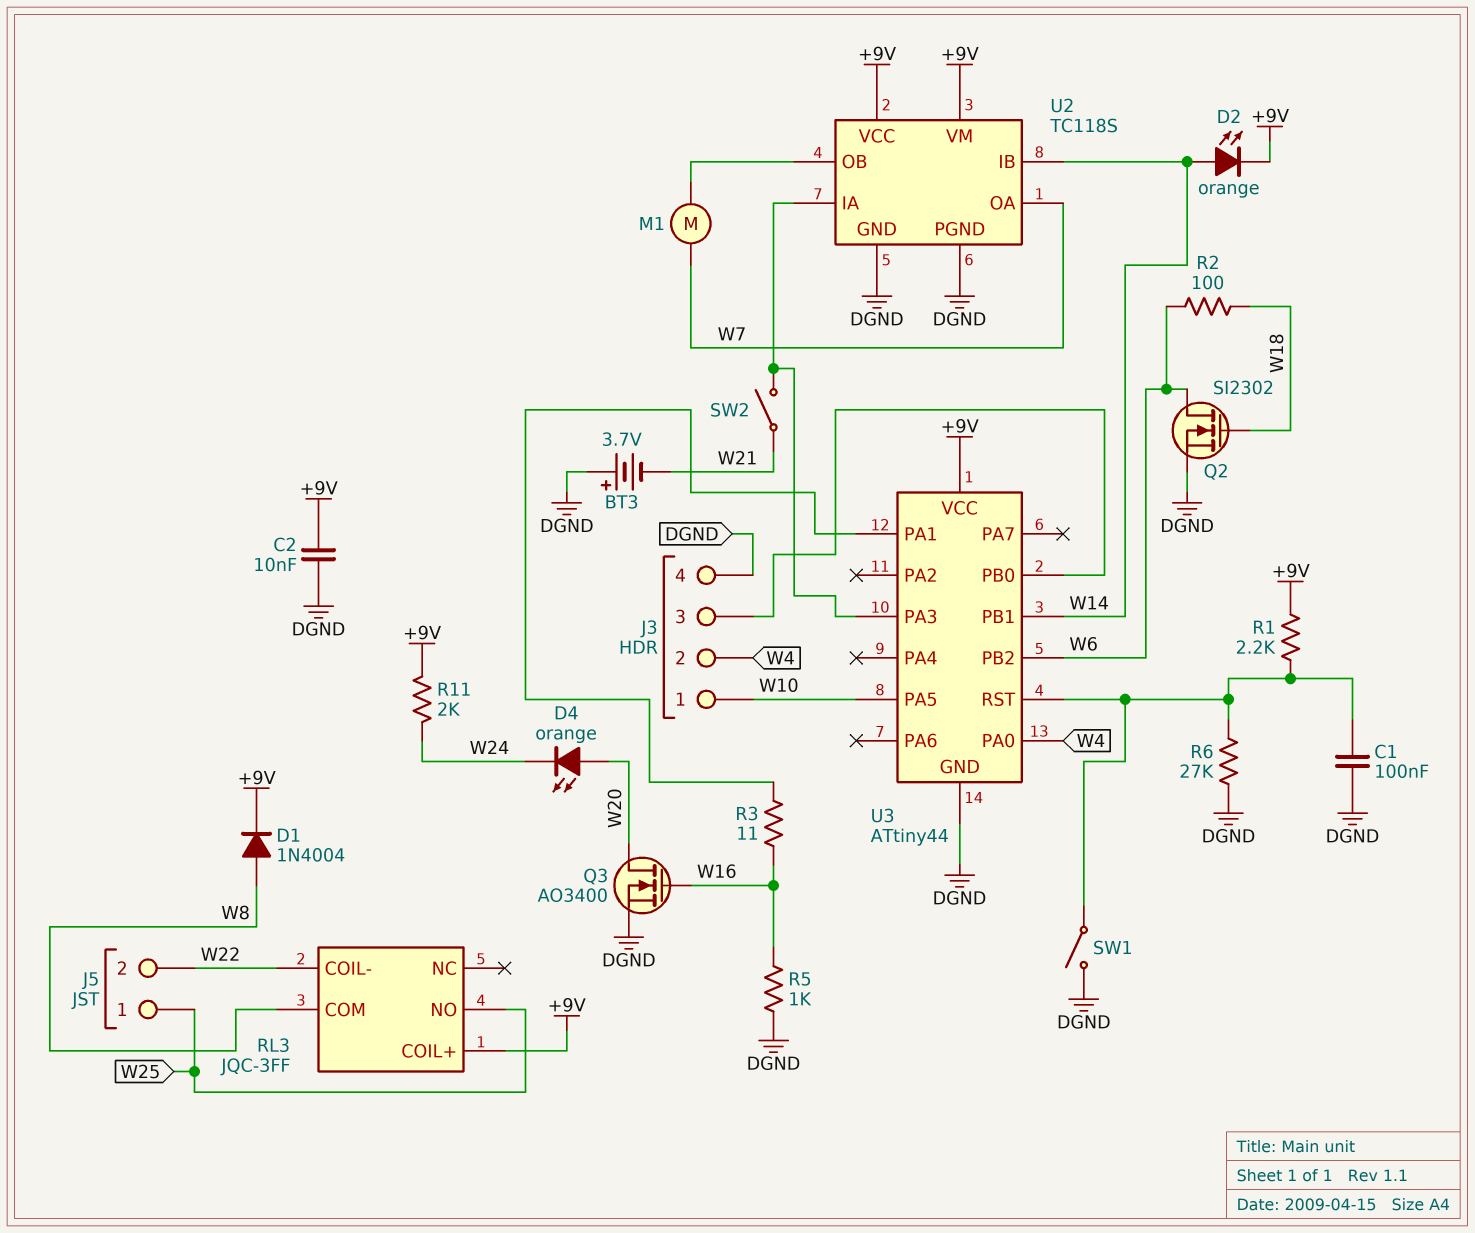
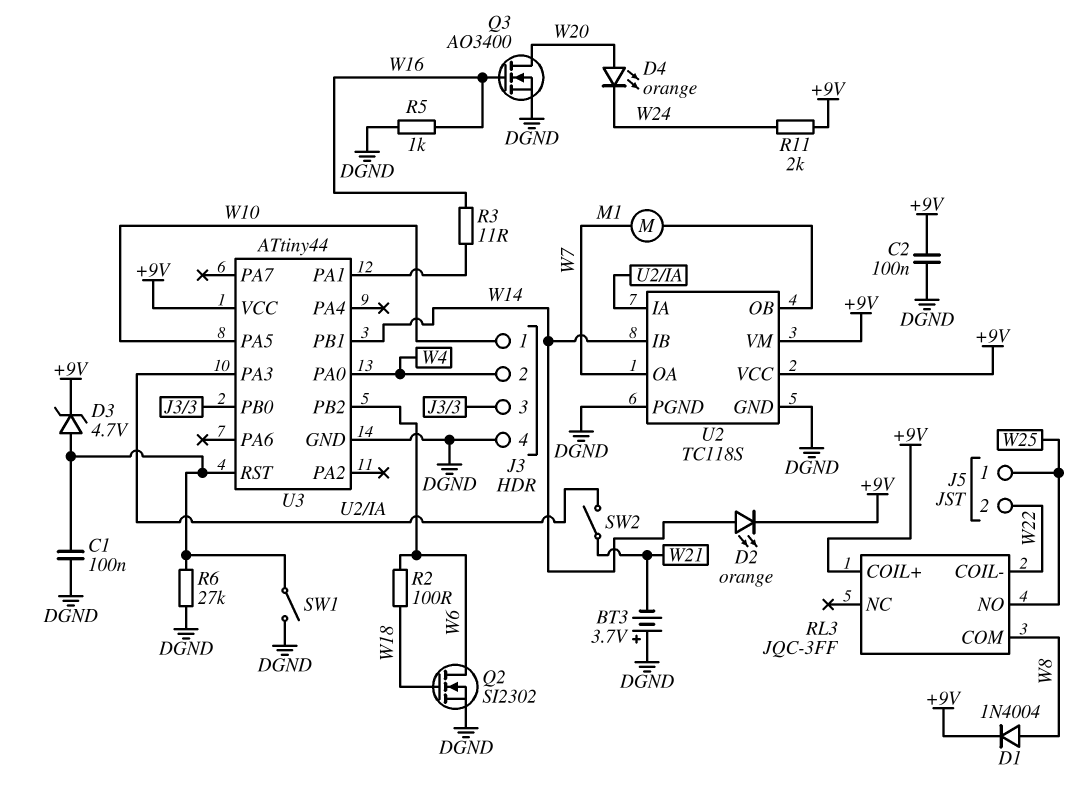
C2: 10nF (+9V, DGND) -> 100nF (+9V, DGND)
D3: none -> zener 4.7V (A U3/RST, K +9V)
R1: 2.2k (+9V, U3/RST) -> none

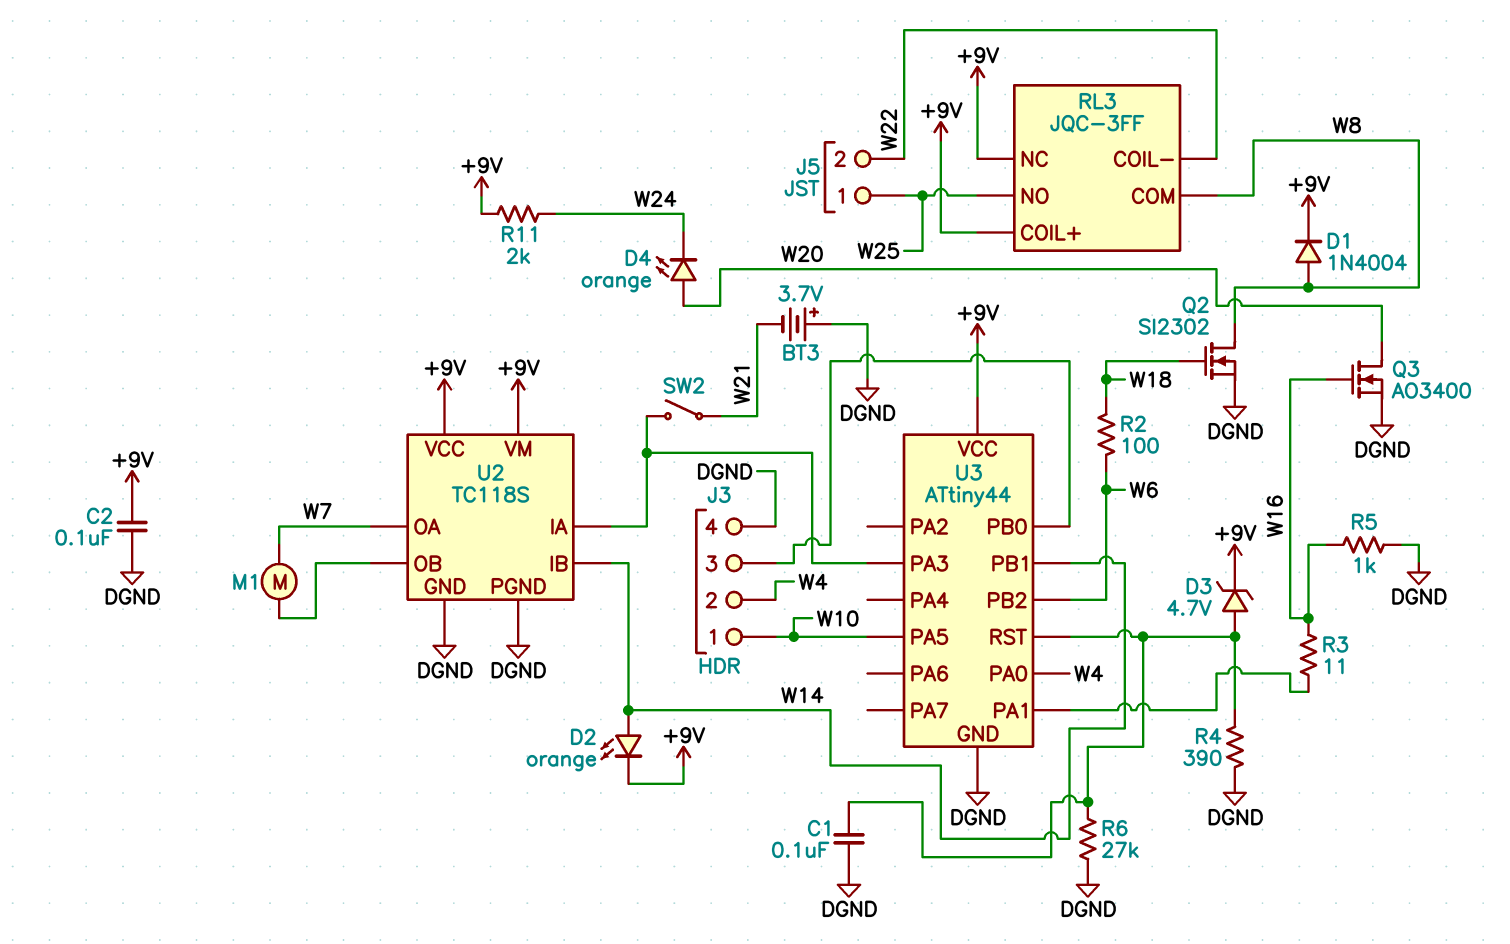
Q2: NMOS SI2302 (G W18, D W6, S DGND) -> NMOS SI2302 (G W18, D W8, S DGND)
R4: none -> 390 (DGND, U3/RST)
RL3 pin NC: none -> +9V
SW1: switch (DGND, U3/RST) -> none

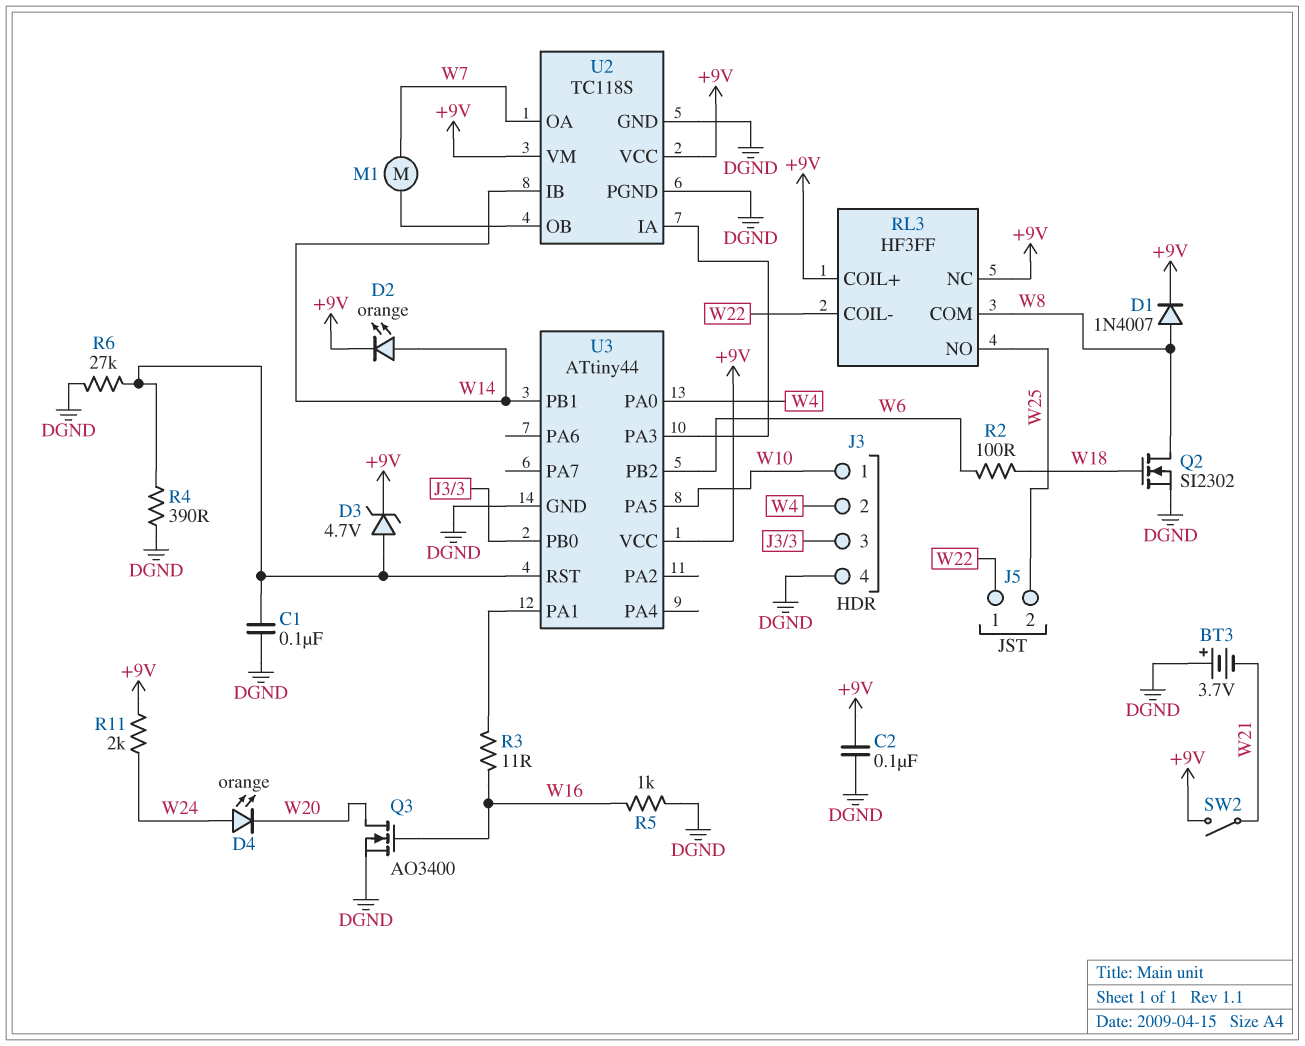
D1: diode 1N4004 (A W8, K +9V) -> diode 1N4007 (A W8, K +9V)
D4: LED orange (A W20, K W24) -> LED orange (A W24, K W20)
J5 pin 1: W25 -> W22
J5 pin 2: W22 -> W25
RL3: JQC-3FF -> HF3FF
SW2: switch (U2/IA, W21) -> switch (+9V, W21)

